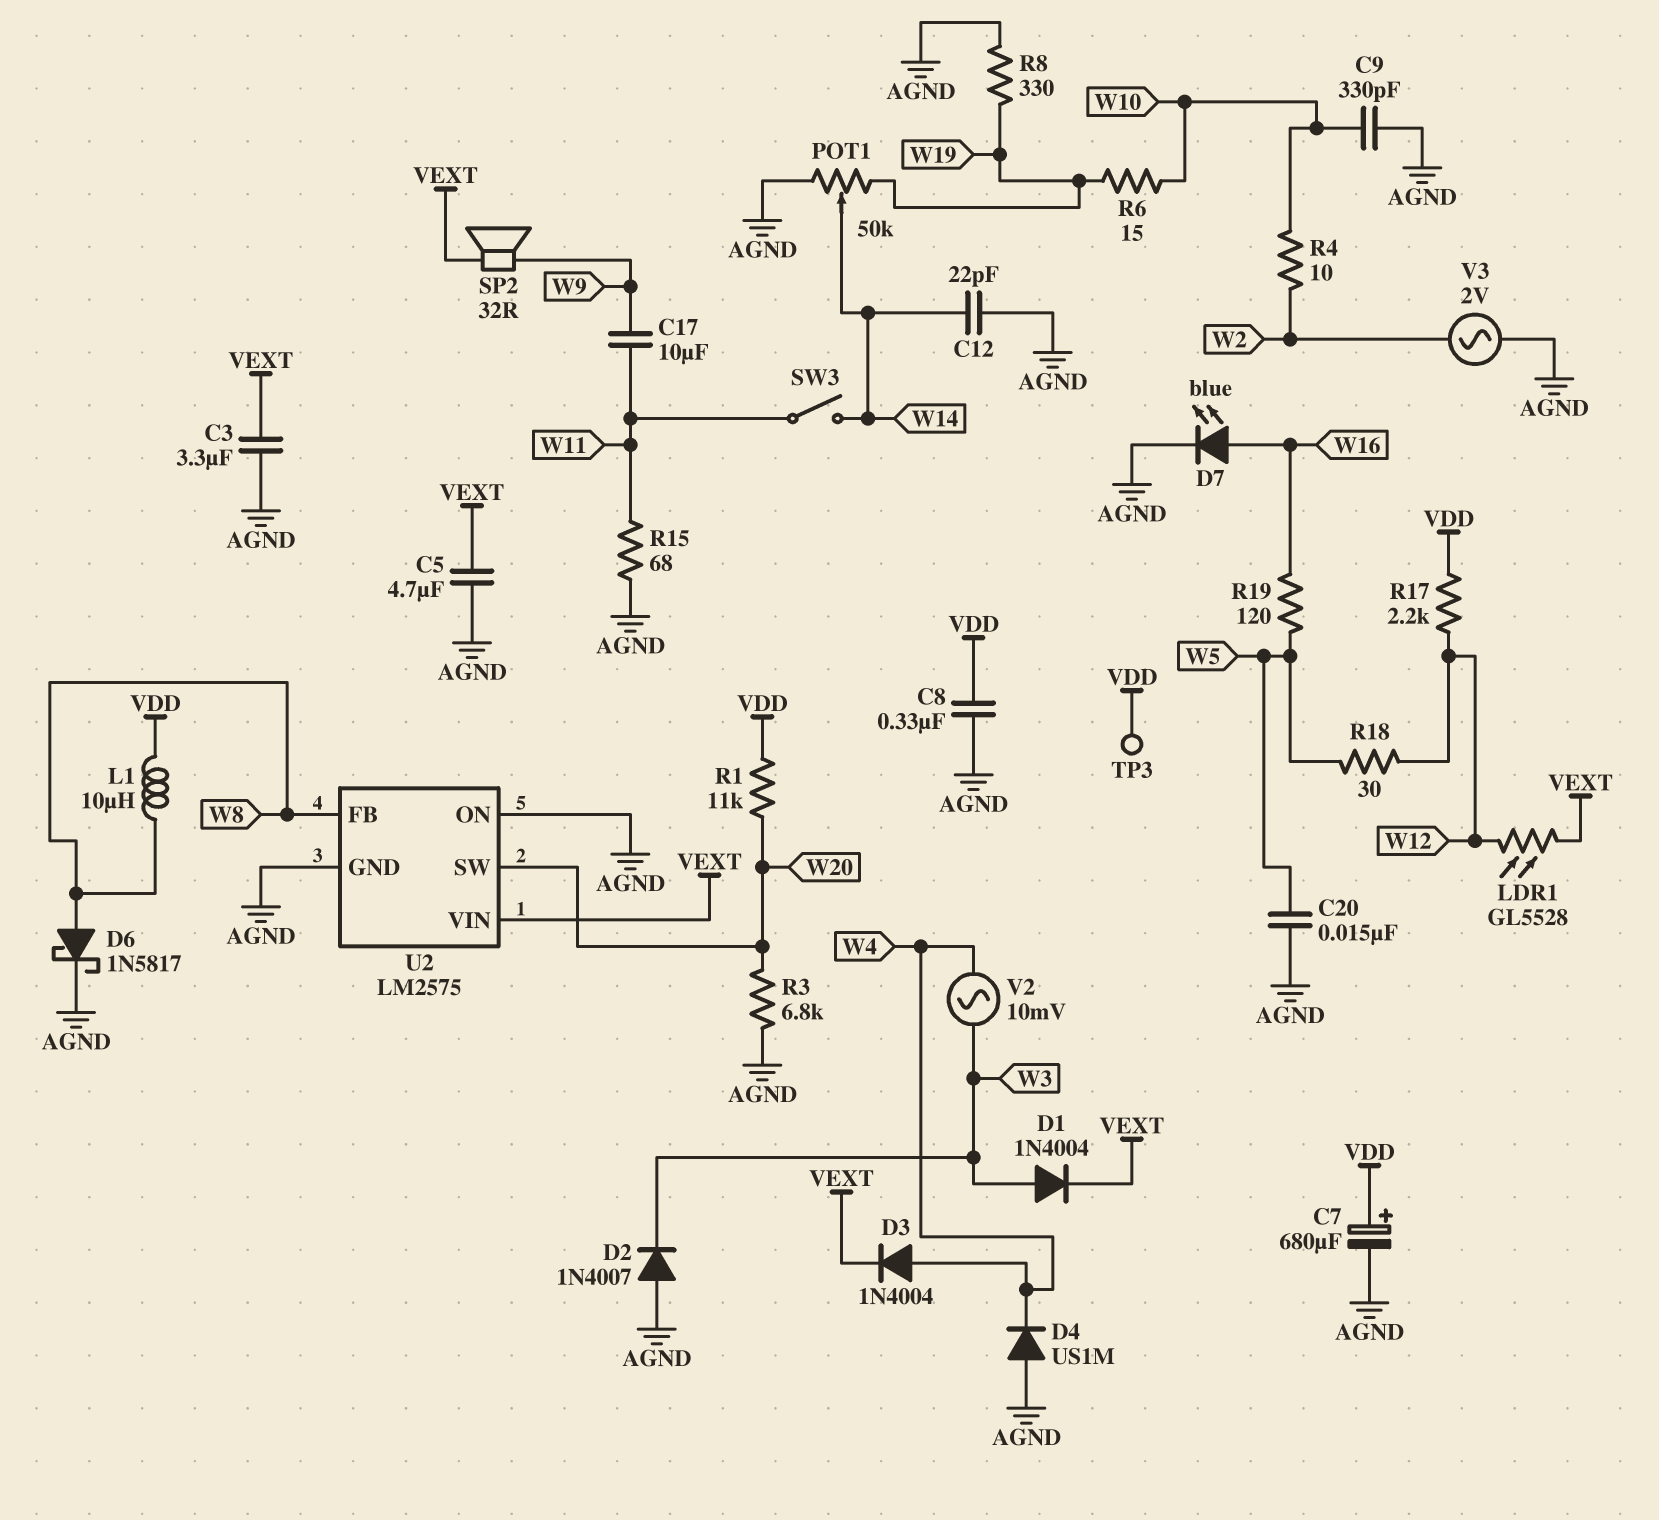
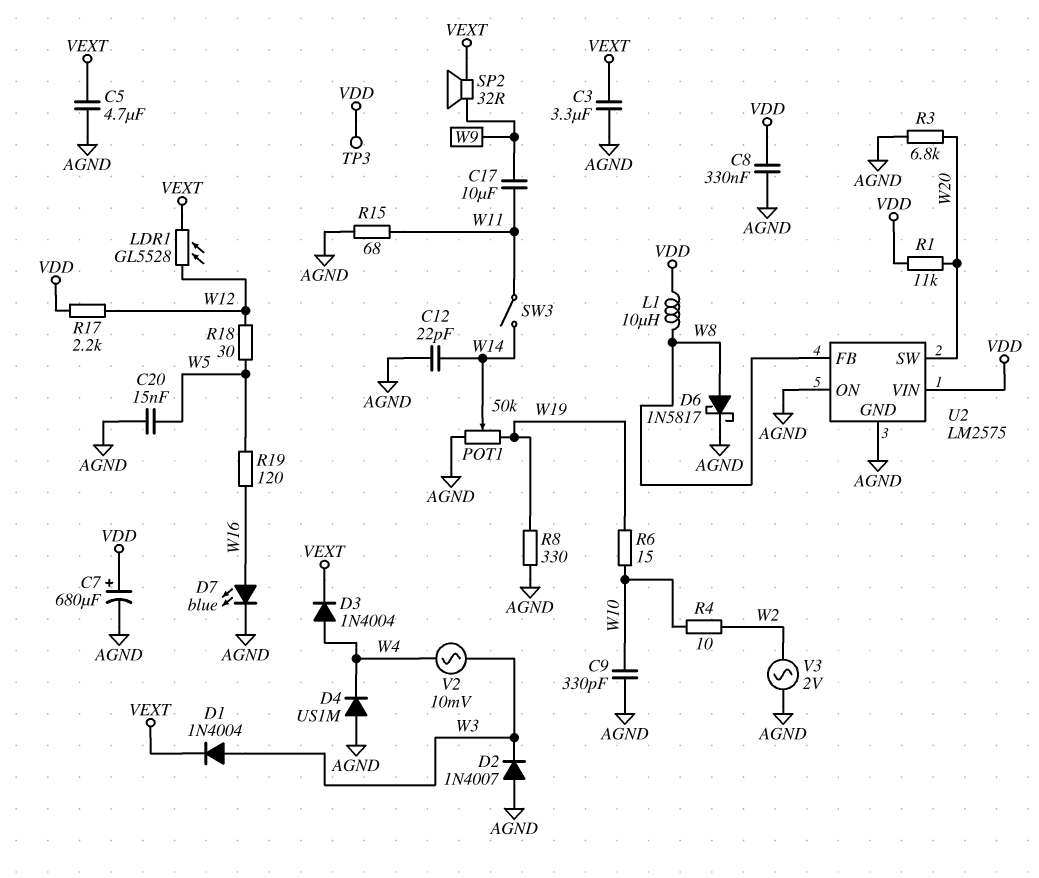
U2 pin VIN: VEXT -> VDD

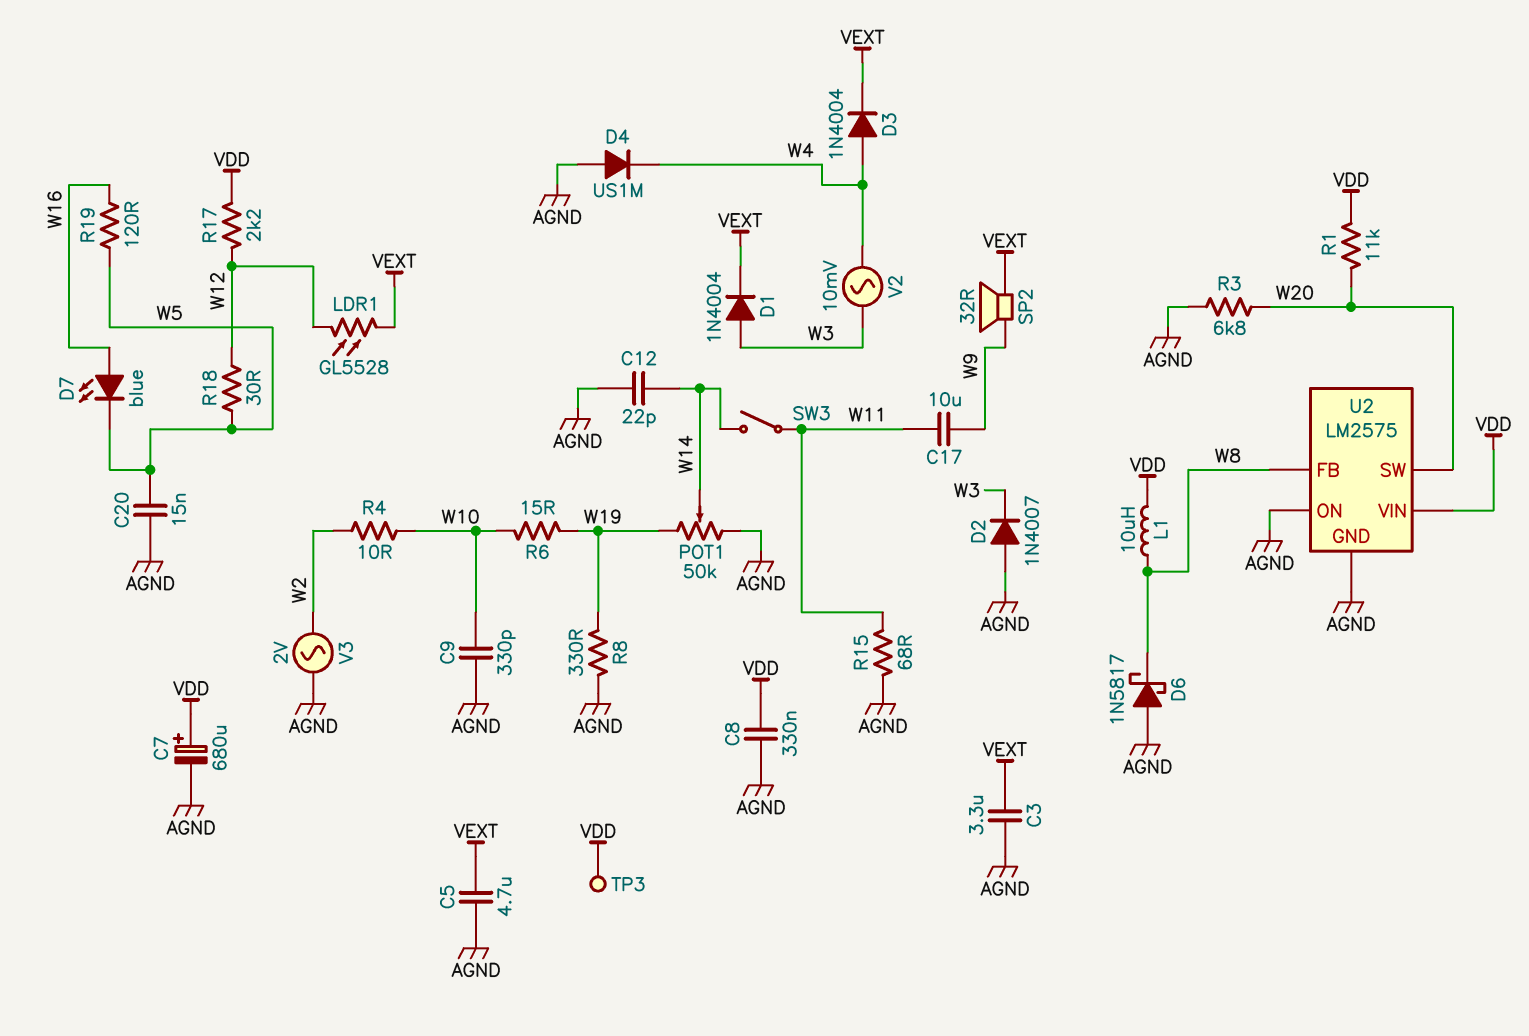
D6: schottky 1N5817 (A W8, K AGND) -> schottky 1N5817 (A AGND, K W8)
D7: LED blue (A W16, K AGND) -> LED blue (A W16, K W5)

